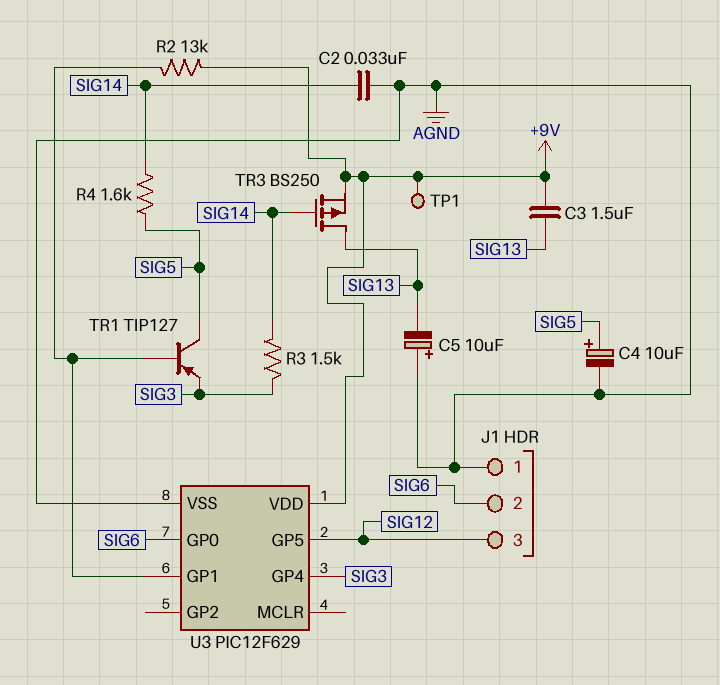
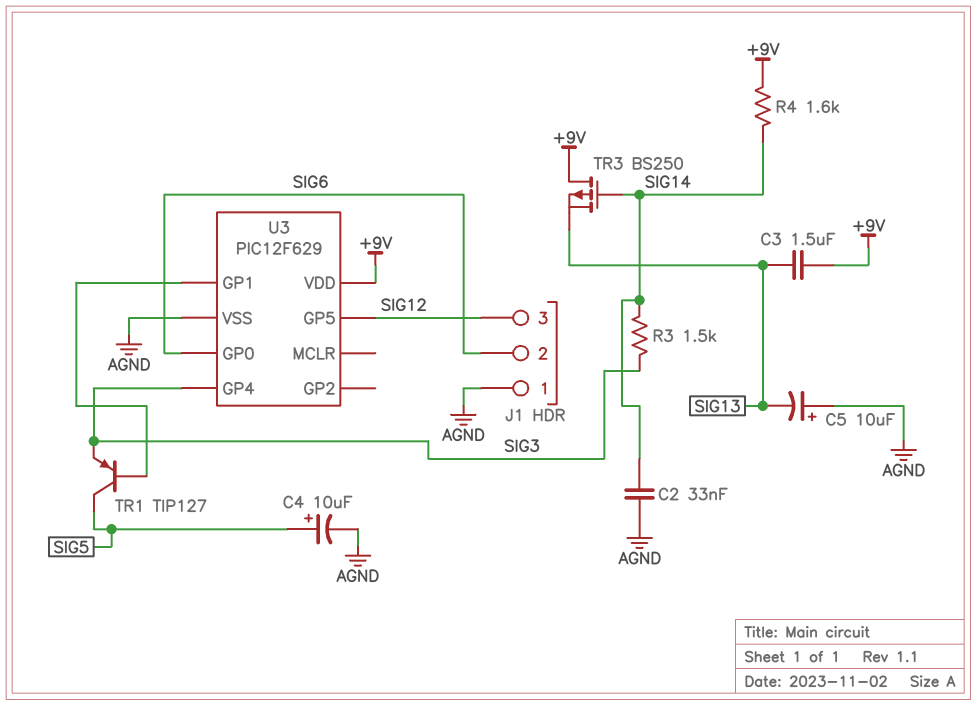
R2: 13k (+9V, U3/GP1) -> none
R4: 1.6k (SIG5, SIG14) -> 1.6k (+9V, SIG14)
TP1: test point (+9V) -> none
TR3: PMOS BS250 (G SIG14, D SIG13, S +9V) -> PMOS BS250 (G SIG14, D +9V, S SIG13)

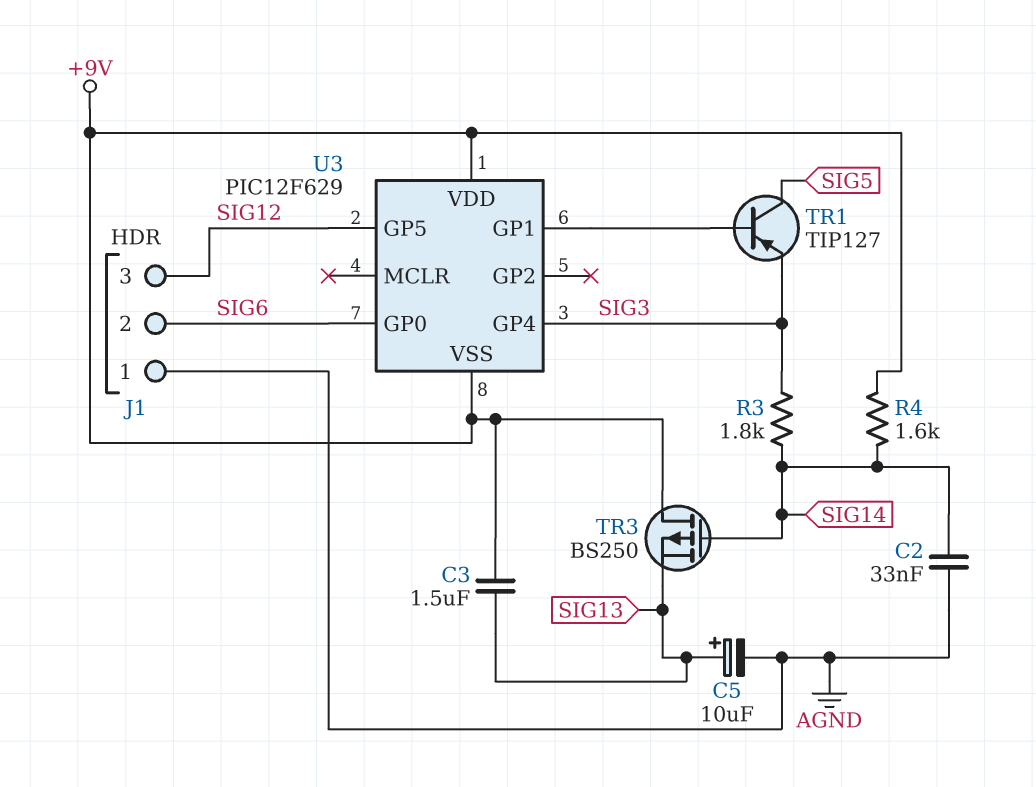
C4: 10uF (plus SIG5, minus AGND) -> none
C5: 10uF (plus AGND, minus SIG13) -> 10uF (plus SIG13, minus AGND)
R3: 1.5k (SIG3, SIG14) -> 1.8k (SIG3, SIG14)
U3 pin VSS: AGND -> +9V

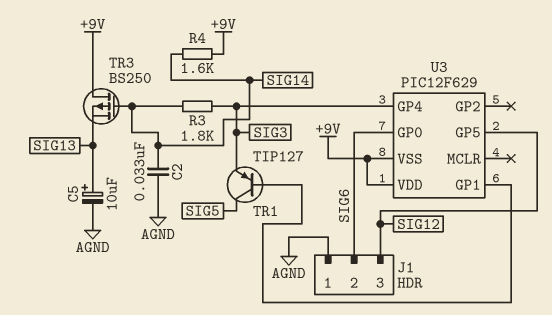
C3: 1.5uF (+9V, SIG13) -> none

